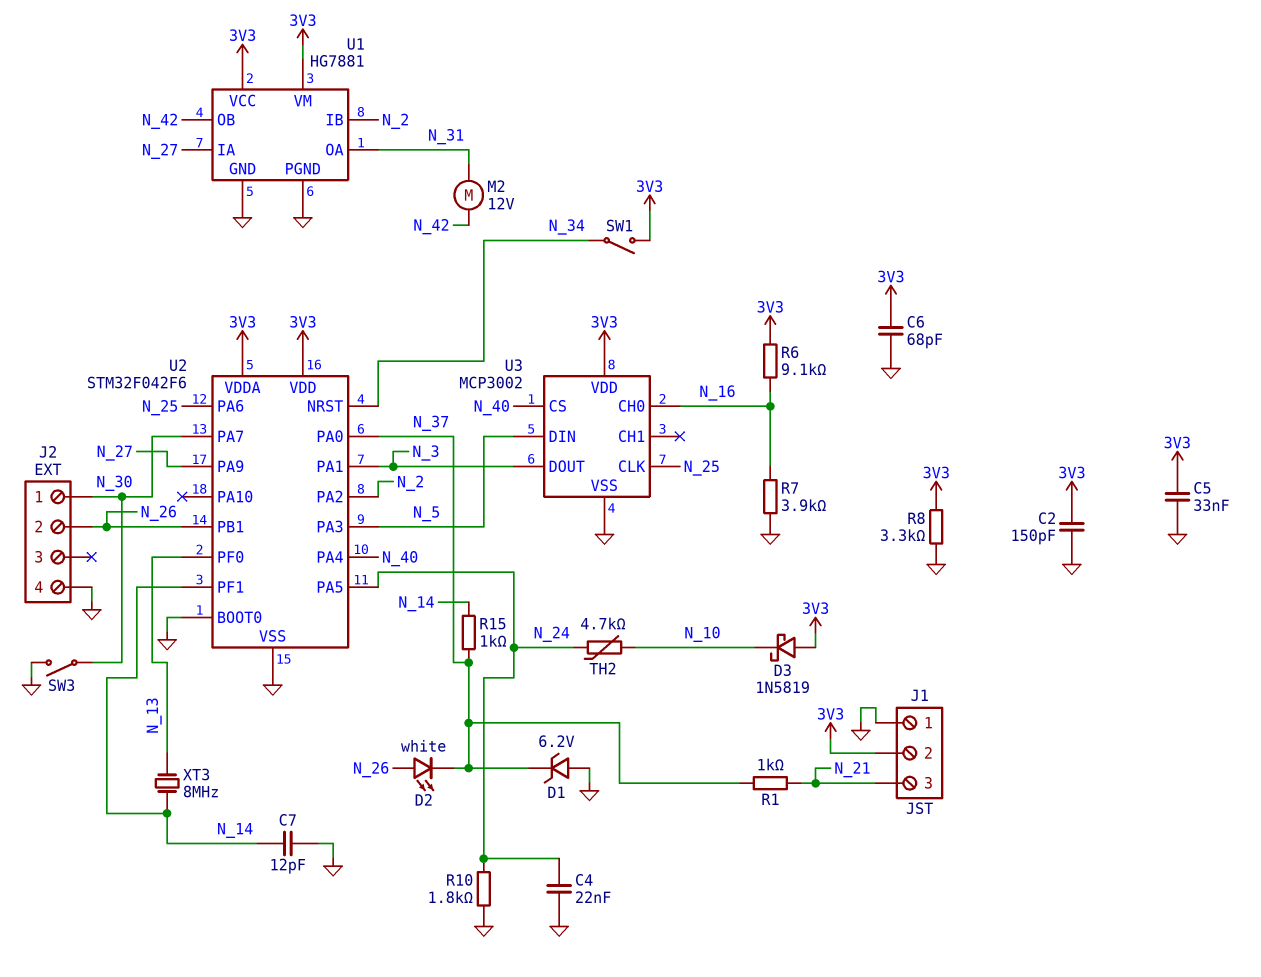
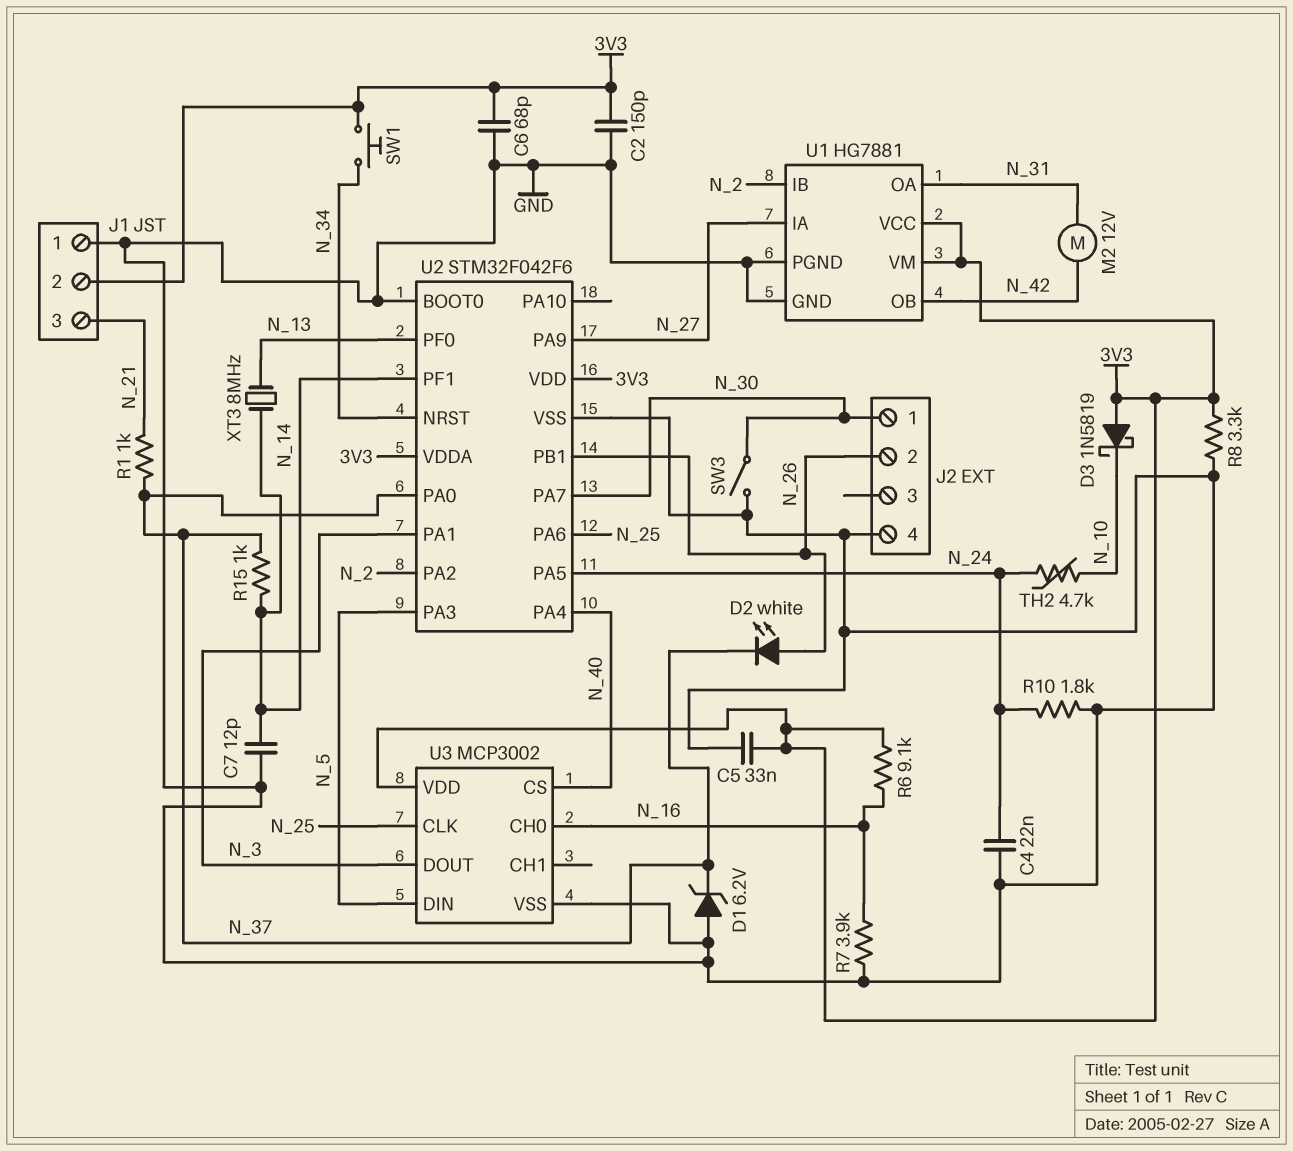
SW1: switch (3V3, N_34) -> button (3V3, N_34)

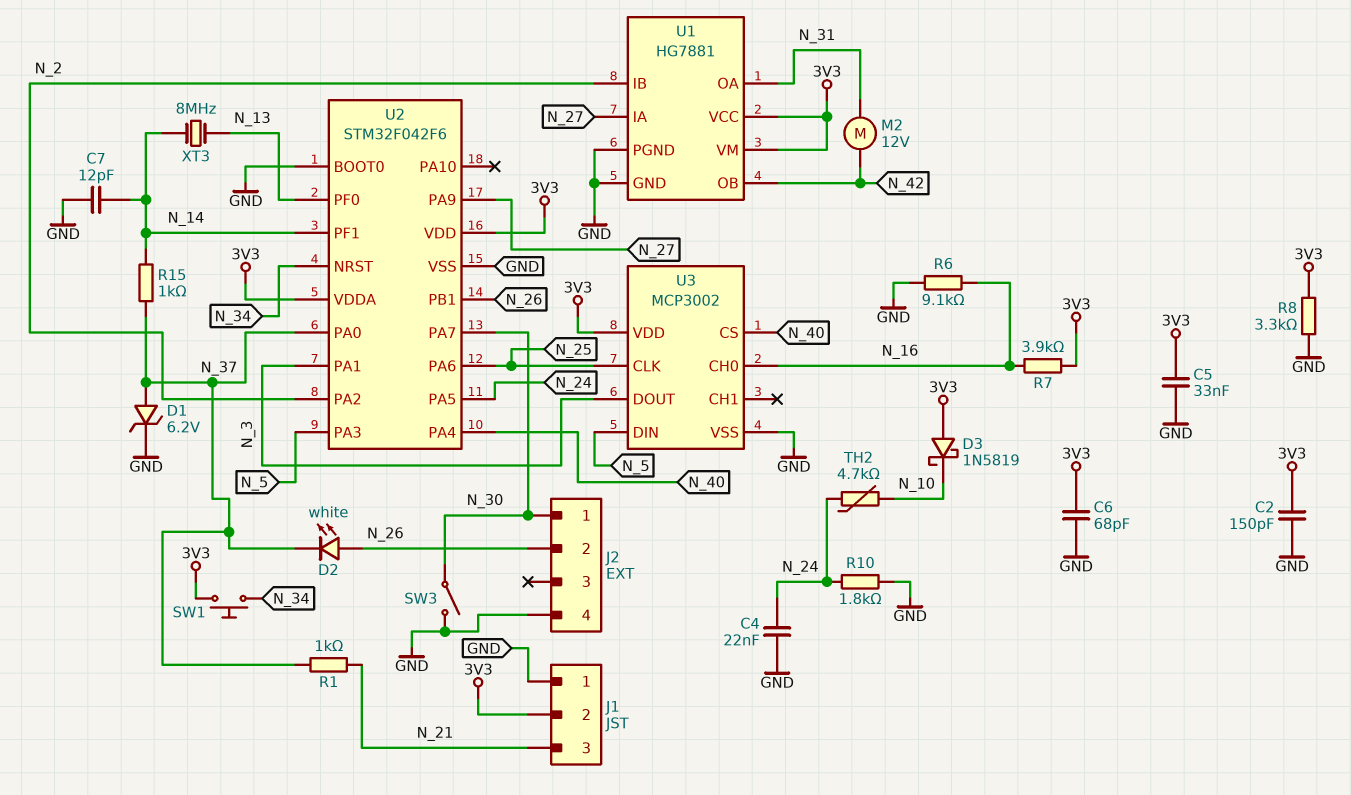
D1: zener 6.2V (A GND, K N_37) -> zener 6.2V (A N_37, K GND)
R6: 9.1k (3V3, N_16) -> 9.1k (GND, N_16)
R7: 3.9k (GND, N_16) -> 3.9k (3V3, N_16)

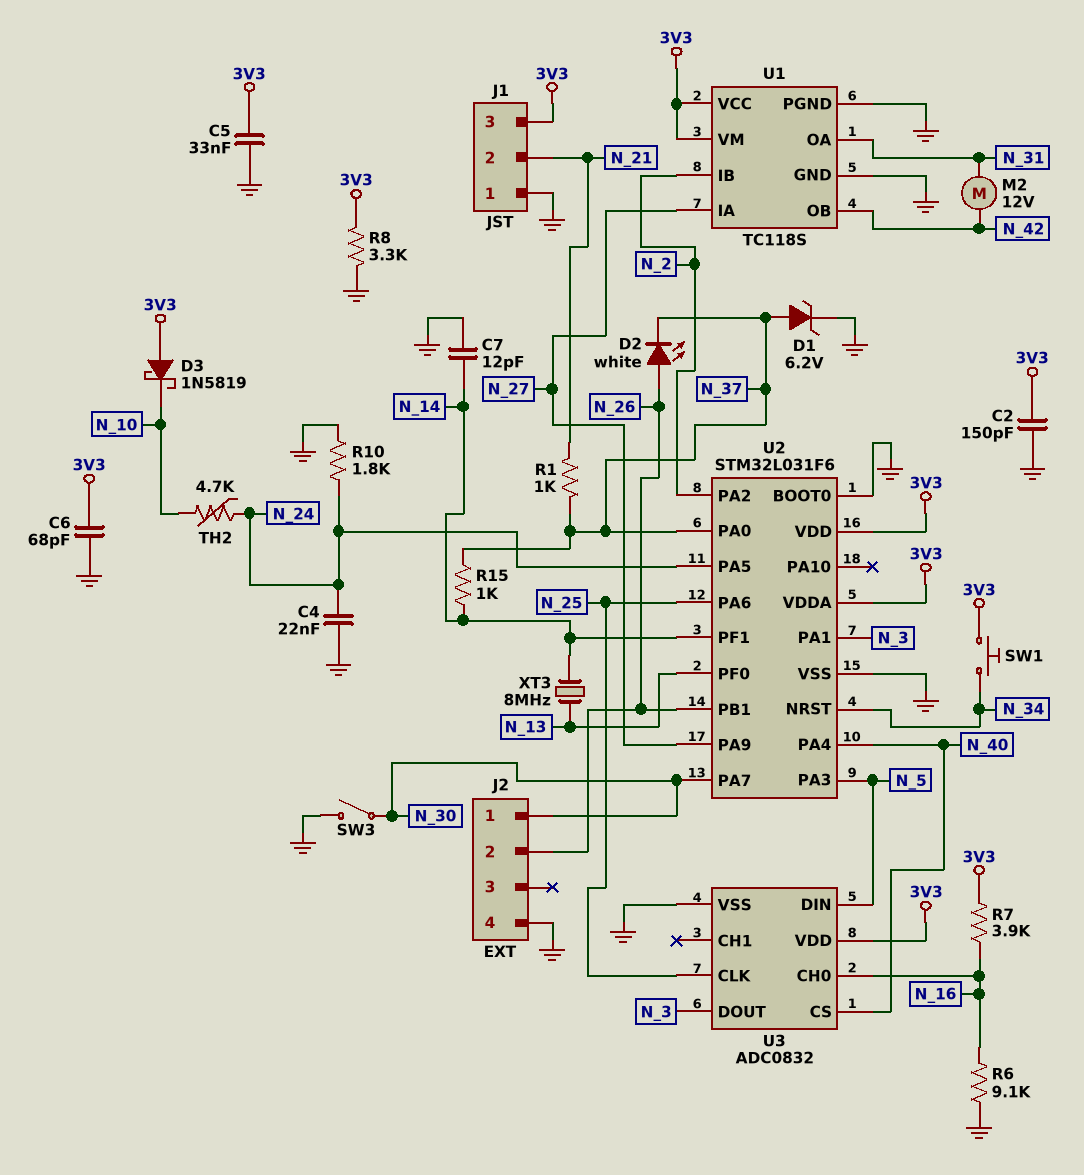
J1 pin 2: 3V3 -> N_21
J1 pin 3: N_21 -> 3V3
U1: HG7881 -> TC118S
U2: STM32F042F6 -> STM32L031F6
U3: MCP3002 -> ADC0832

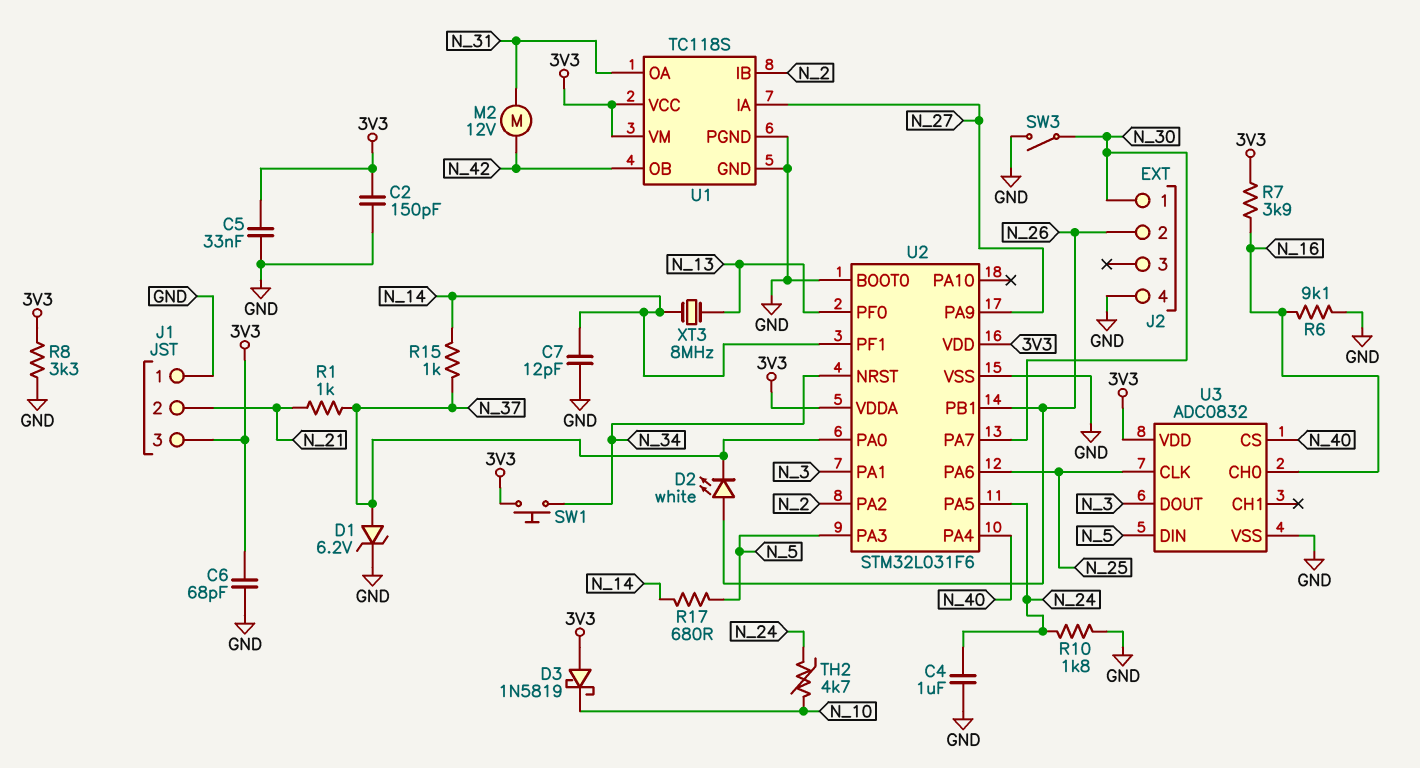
C4: 22nF (GND, N_24) -> 1uF (GND, N_24)
R17: none -> 680 (N_5, N_14)

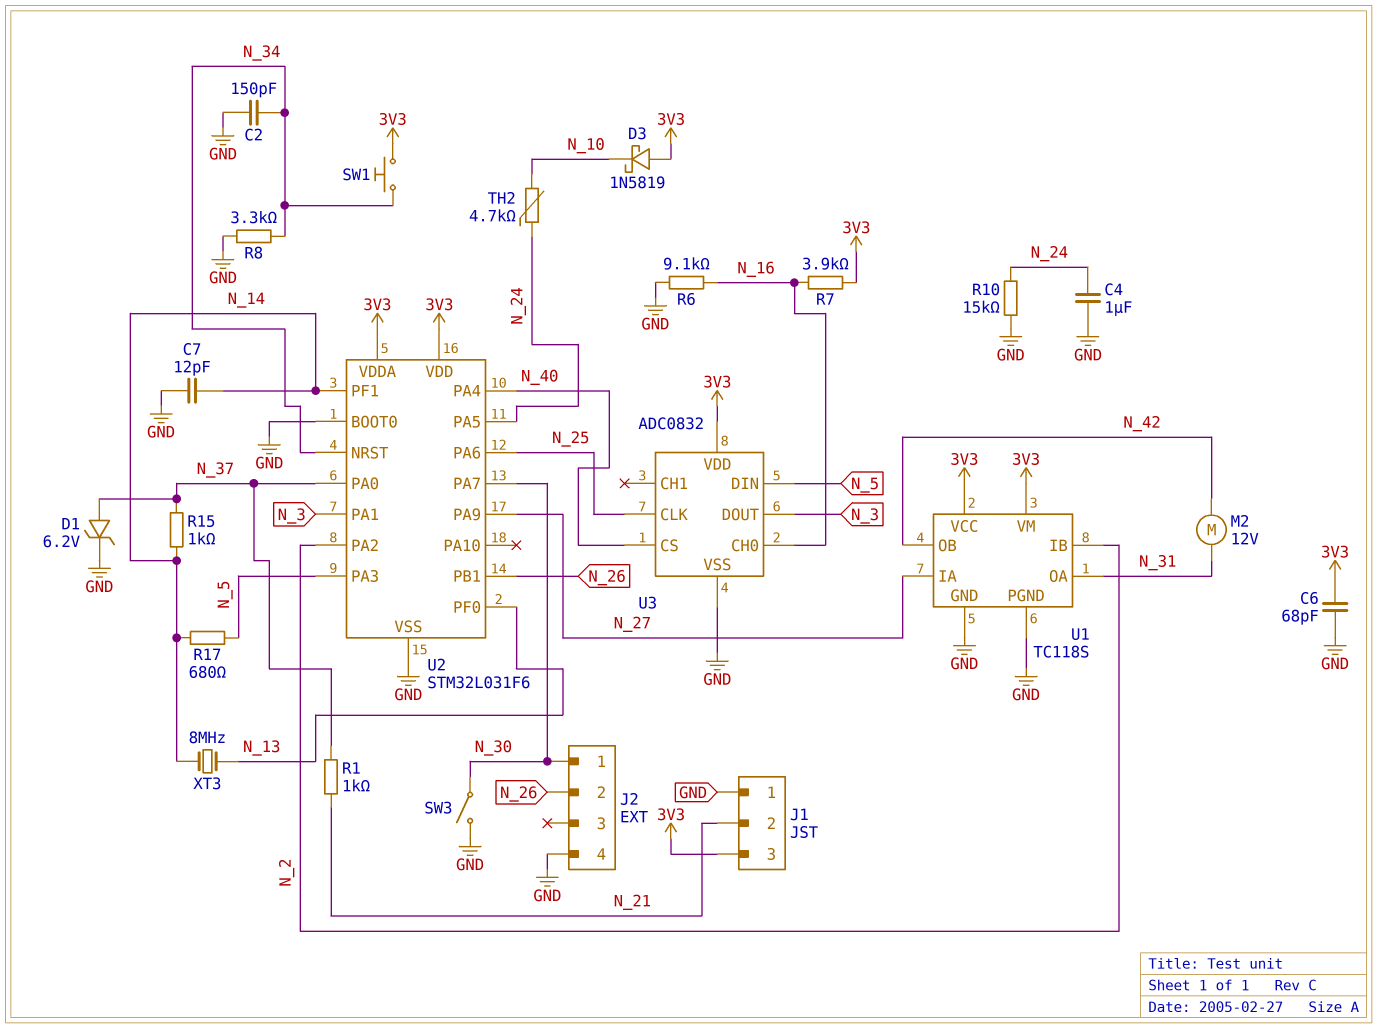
C2: 150pF (3V3, GND) -> 150pF (GND, N_34)
C5: 33nF (3V3, GND) -> none
D2: LED white (A N_26, K N_37) -> none
R8: 3.3k (3V3, GND) -> 3.3k (GND, N_34)
R10: 1.8k (GND, N_24) -> 15k (GND, N_24)

